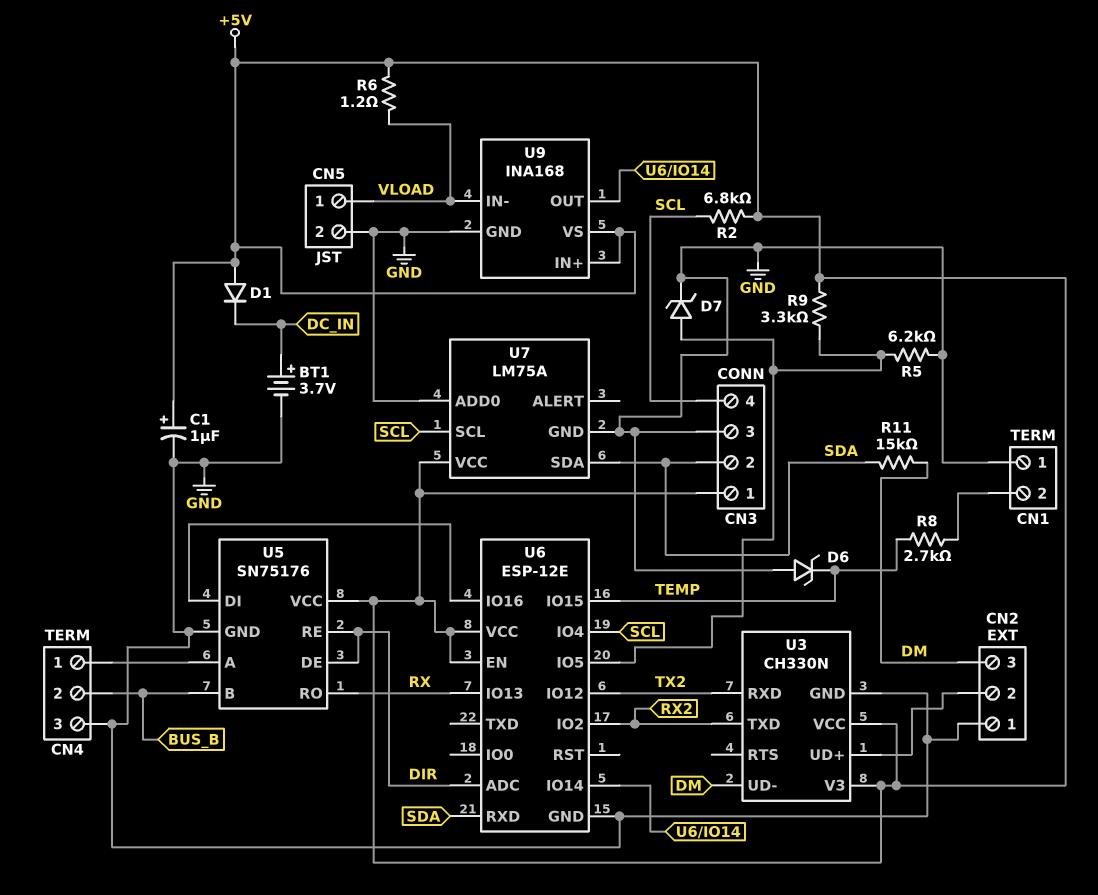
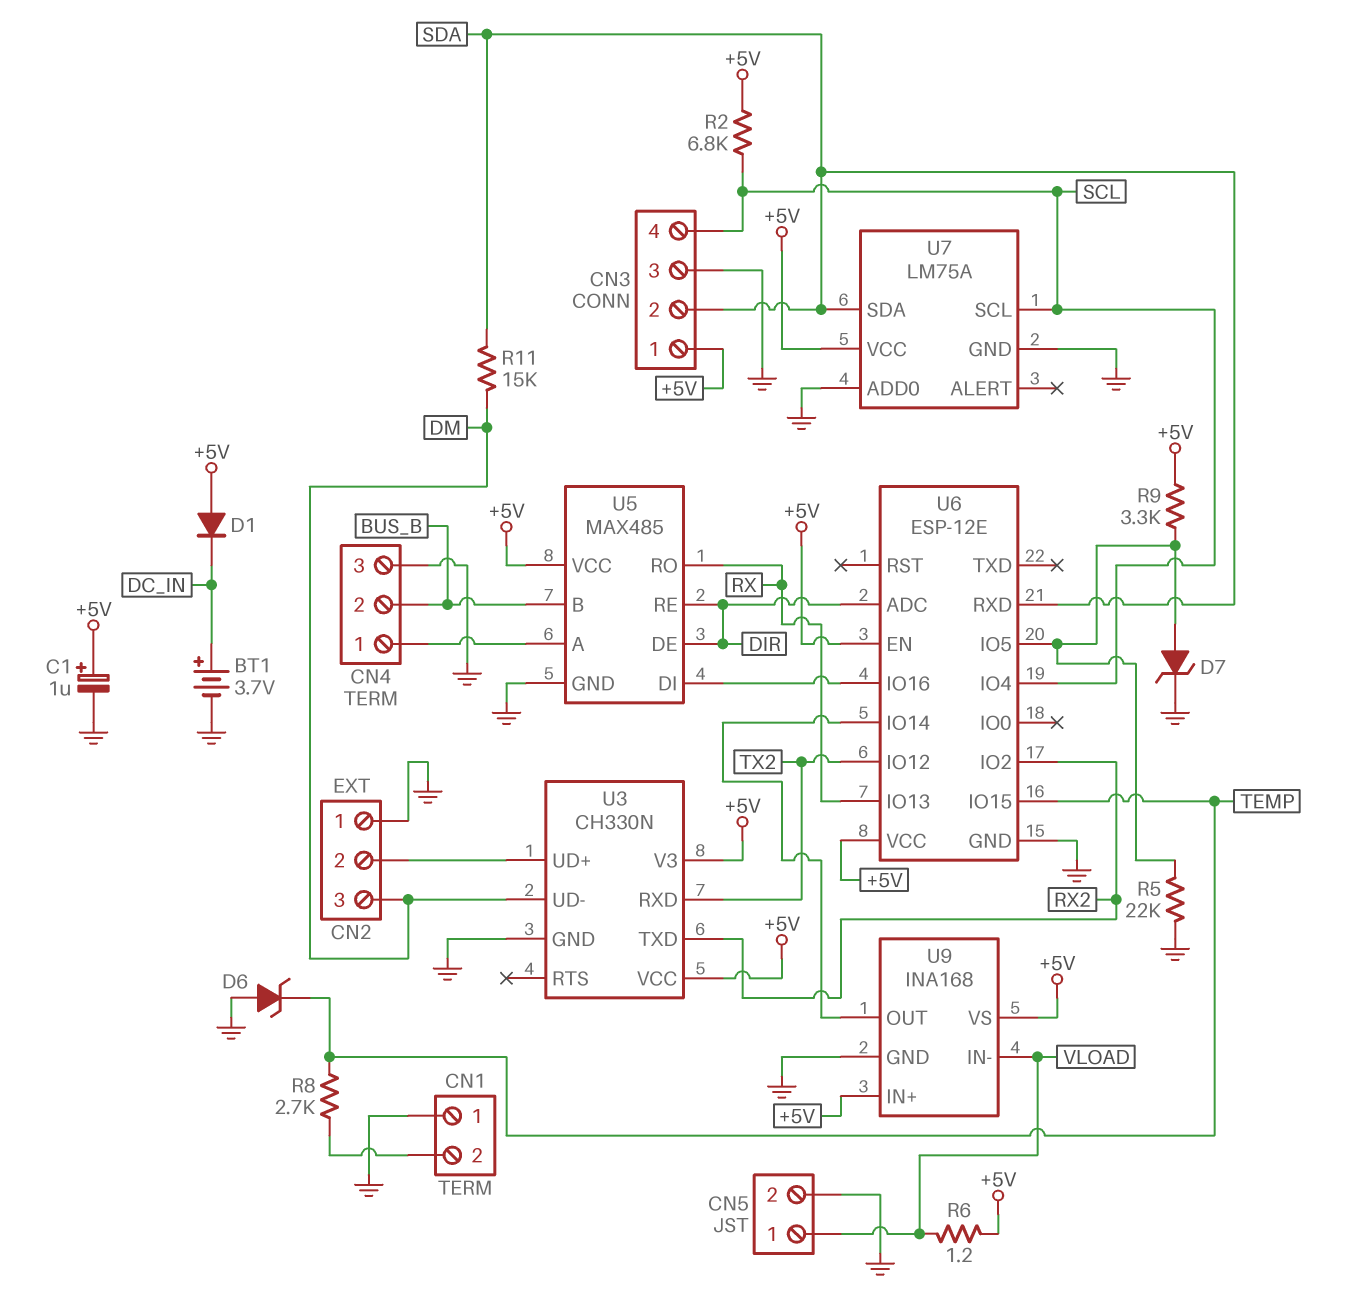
R5: 6.2k (GND, U6/IO5) -> 22k (GND, U6/IO5)
U5: SN75176 -> MAX485

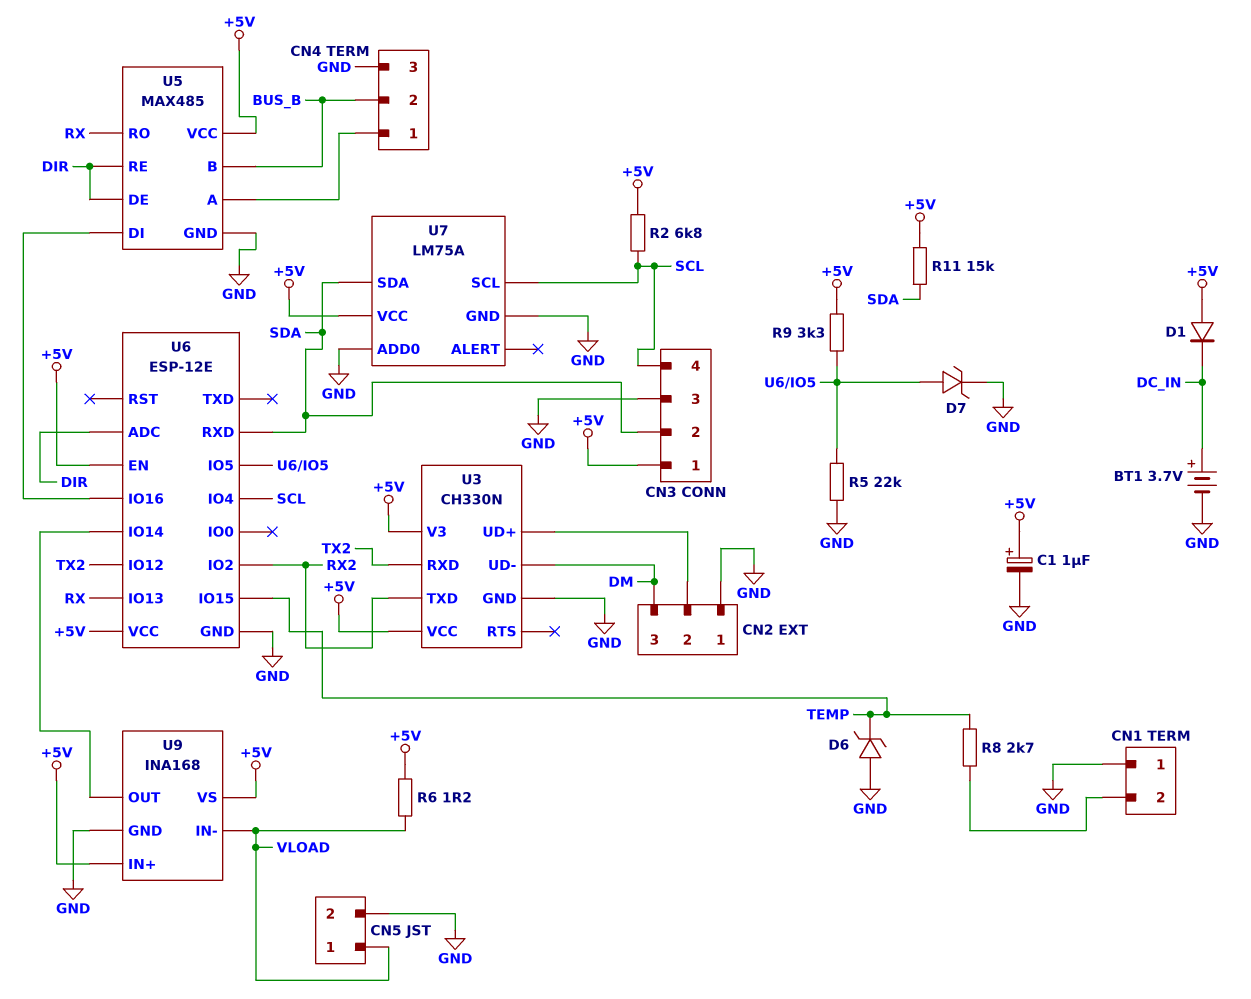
R11: 15k (DM, SDA) -> 15k (+5V, SDA)

